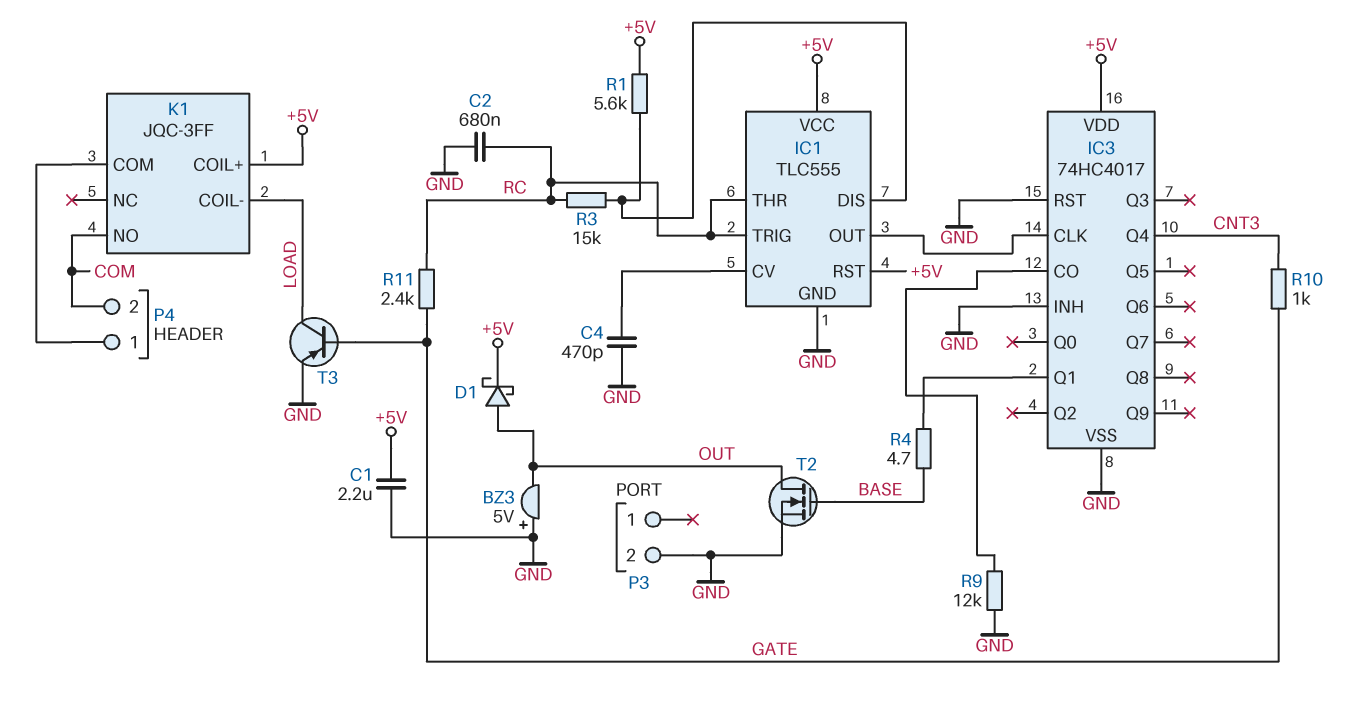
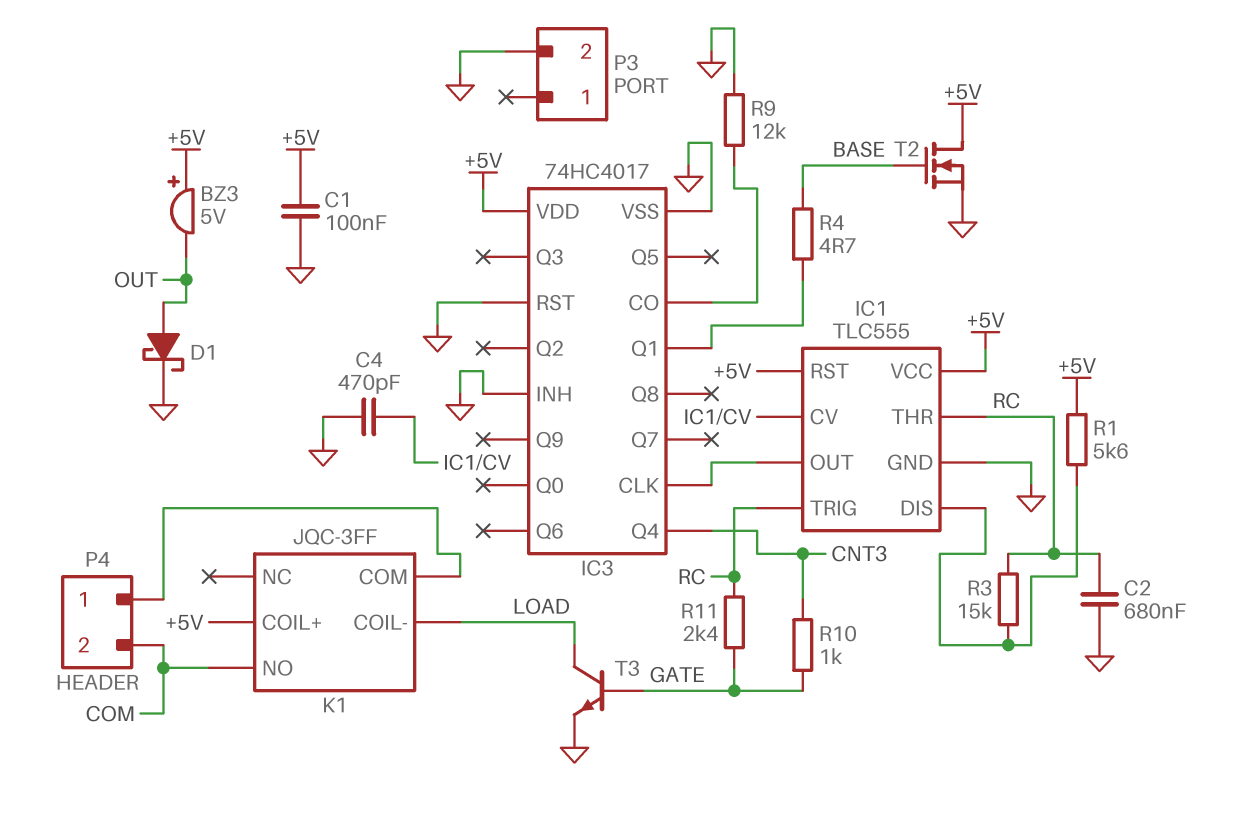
BZ3: buzzer 5V (plus GND, minus OUT) -> buzzer 5V (plus +5V, minus OUT)
C1: 2.2uF (+5V, GND) -> 100nF (+5V, GND)
D1: schottky (A OUT, K +5V) -> schottky (A OUT, K GND)
T2: NMOS (G BASE, D OUT, S GND) -> NMOS (G BASE, D +5V, S GND)
T3: PNP (B GATE, C LOAD, E GND) -> NPN (B GATE, C LOAD, E GND)

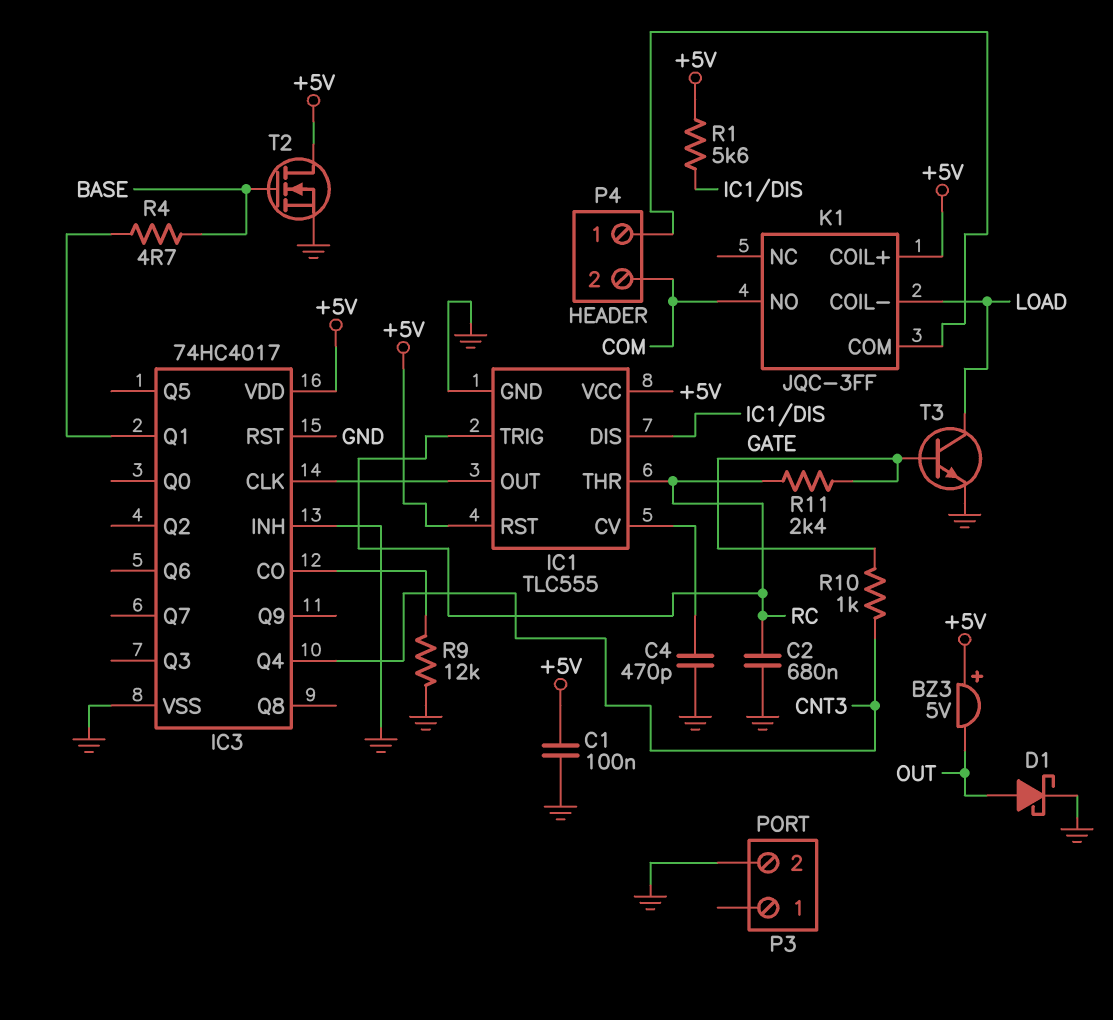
R3: 15k (IC1/DIS, RC) -> none

